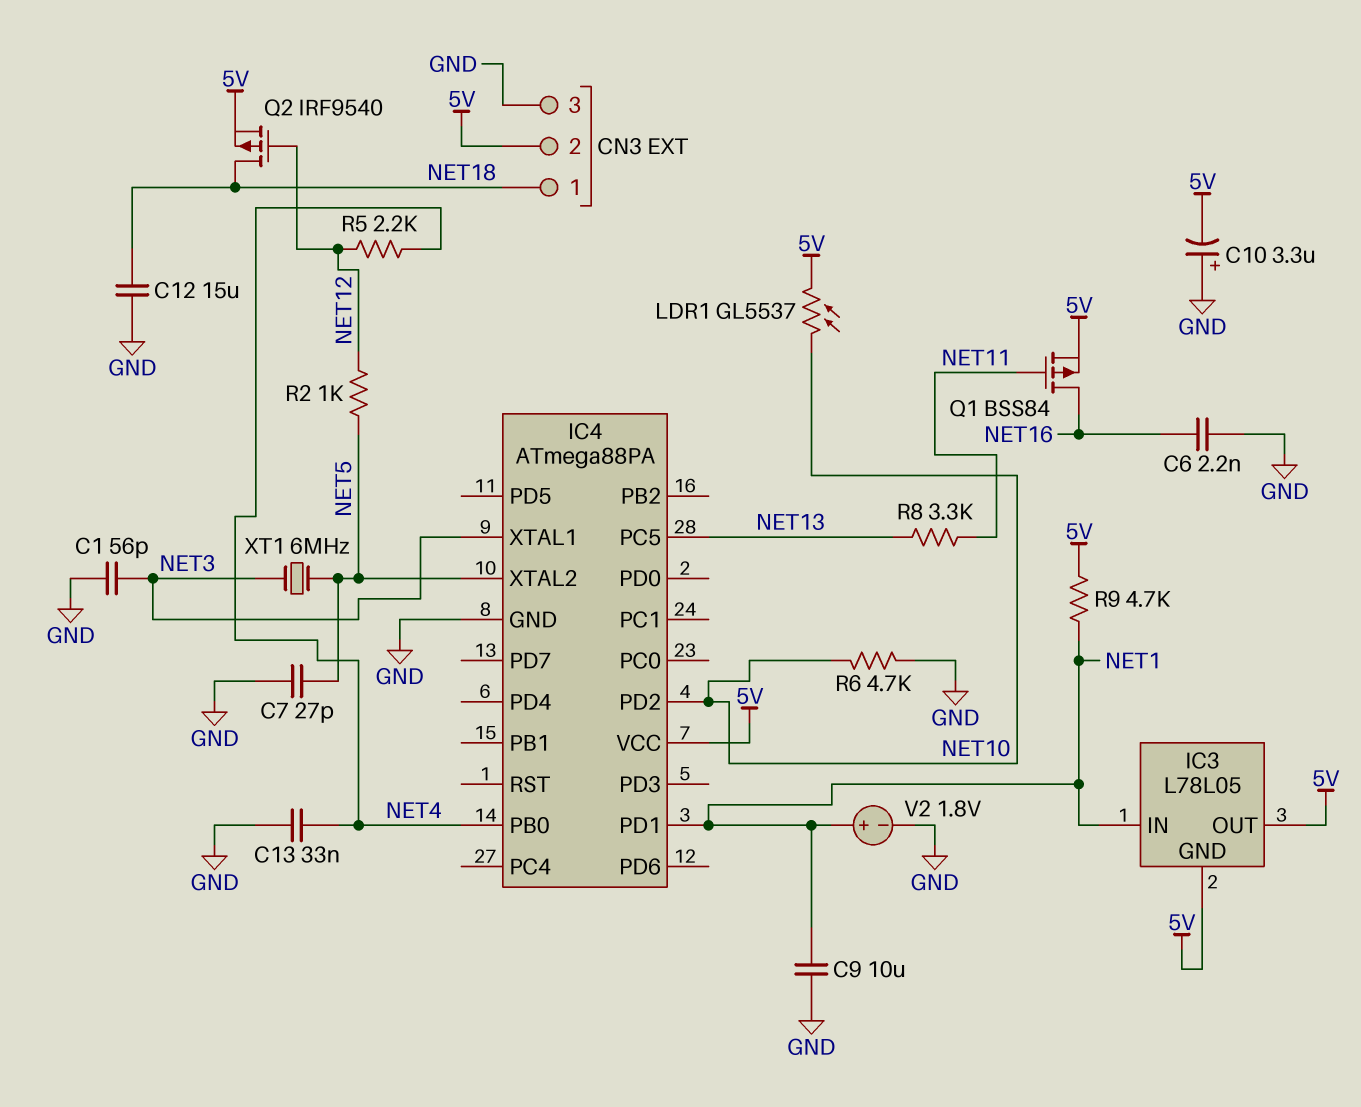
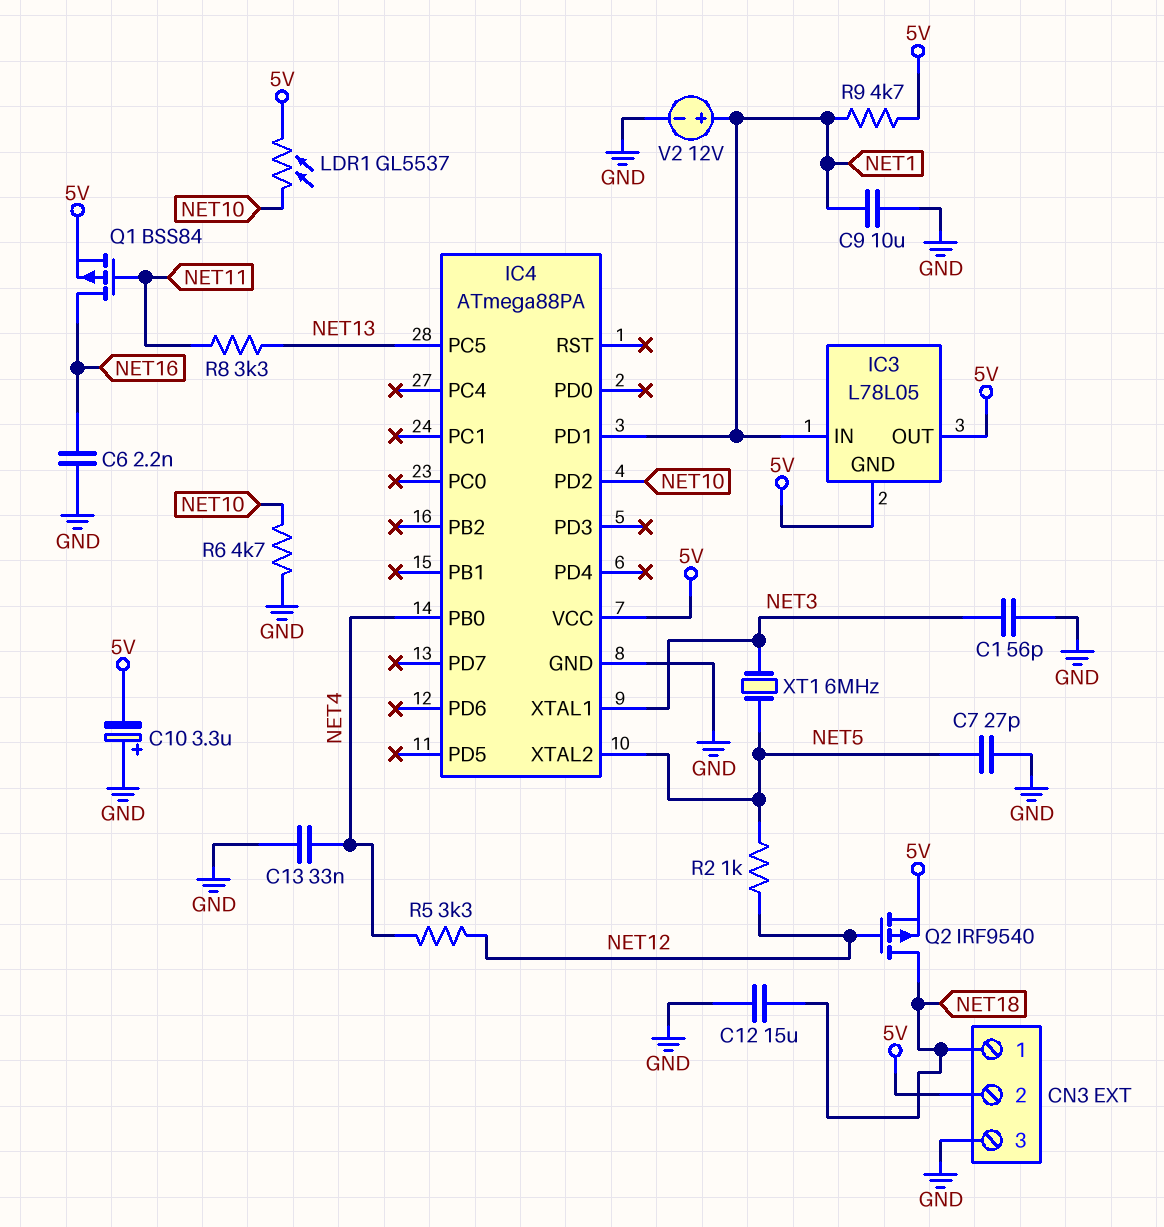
R5: 2.2k (NET4, NET12) -> 3.3k (NET4, NET12)
V2: 1.8V (plus NET1, minus GND) -> 12V (plus NET1, minus GND)

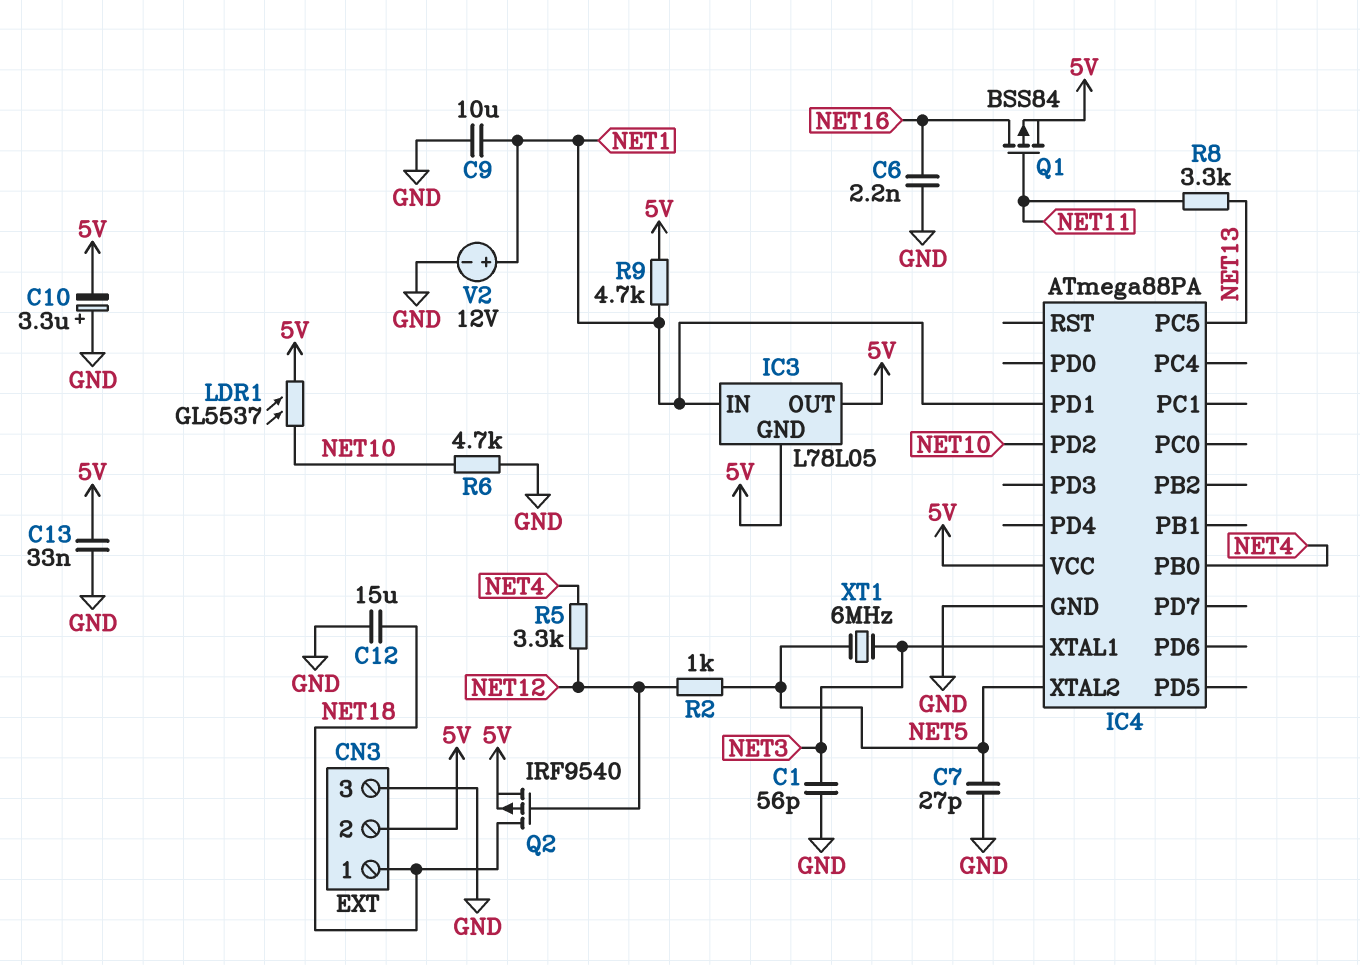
C13: 33nF (GND, NET4) -> 33nF (5V, GND)

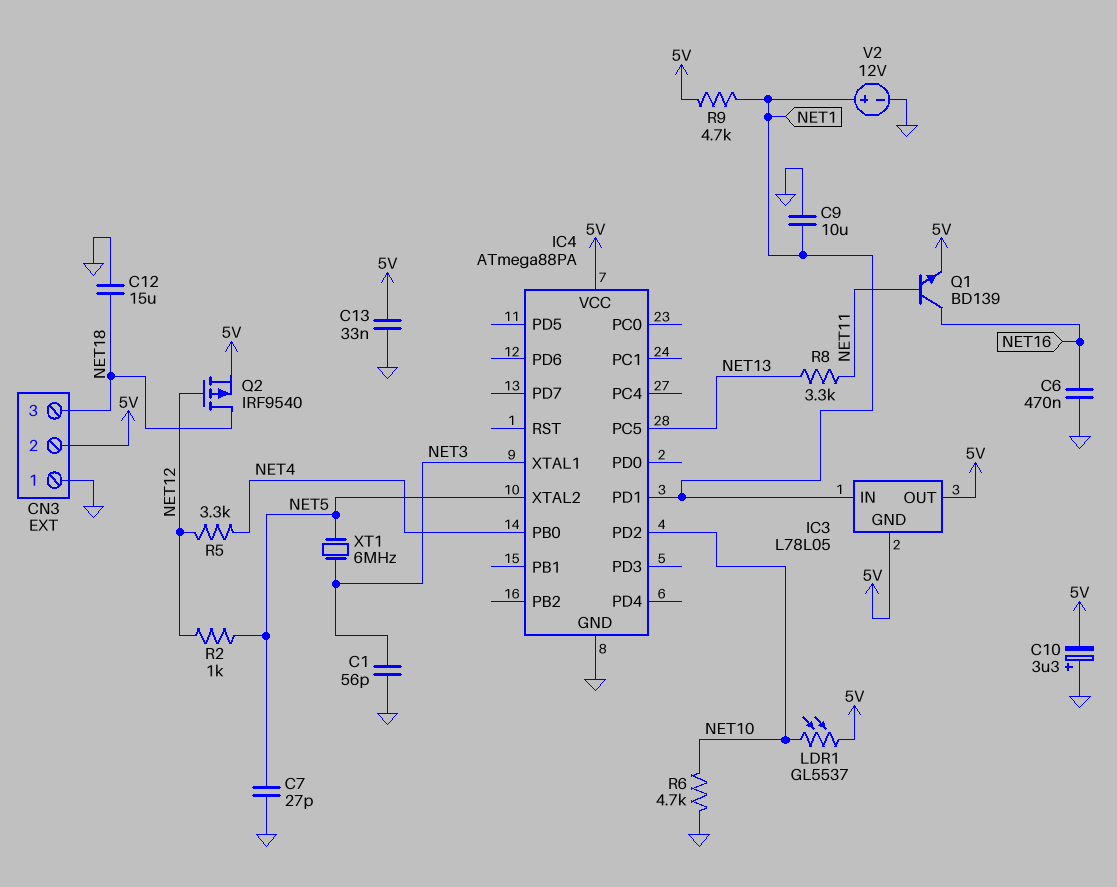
C6: 2.2nF (GND, NET16) -> 470nF (GND, NET16)
CN3 pin 1: NET18 -> GND
CN3 pin 3: GND -> NET18
Q1: PMOS BSS84 (G NET11, D NET16, S 5V) -> NPN BD139 (B NET11, C NET16, E 5V)

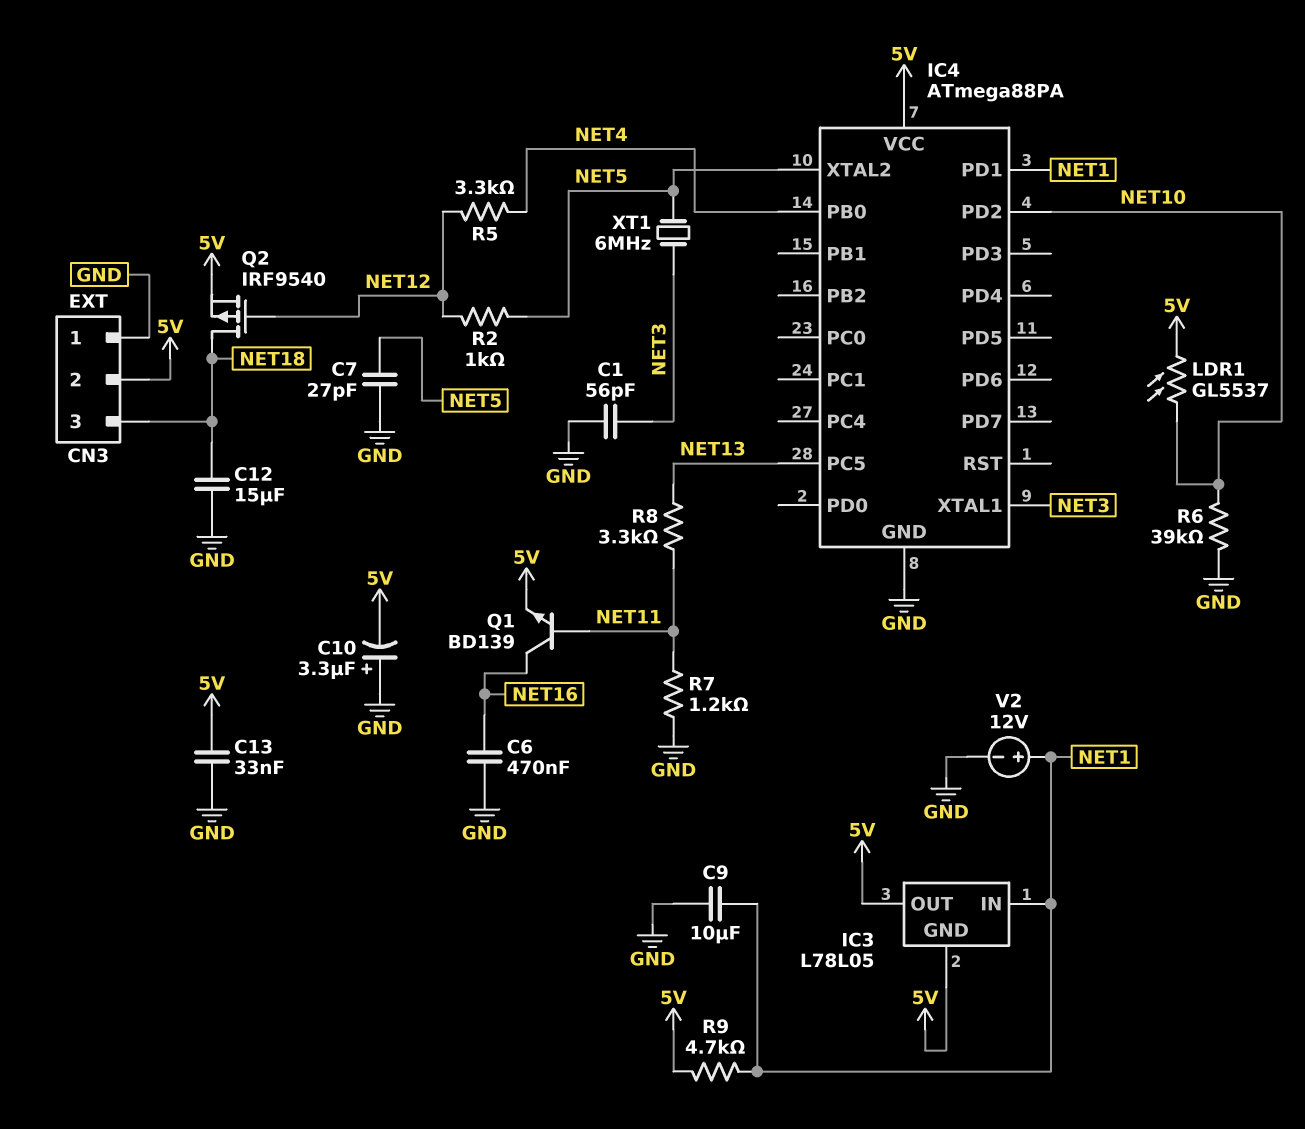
R6: 4.7k (GND, NET10) -> 39k (GND, NET10)
R7: none -> 1.2k (GND, NET11)

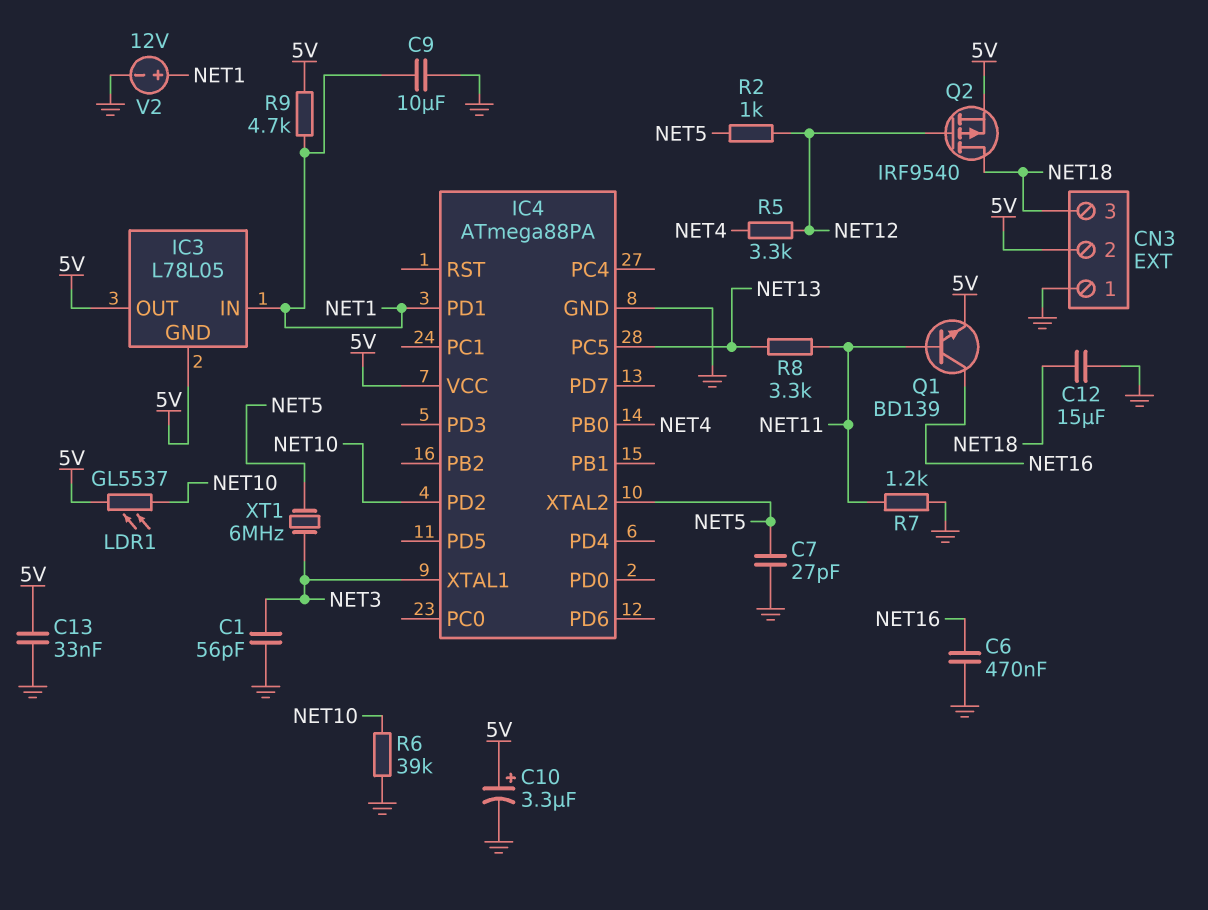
C10: 3.3uF (plus GND, minus 5V) -> 3.3uF (plus 5V, minus GND)

